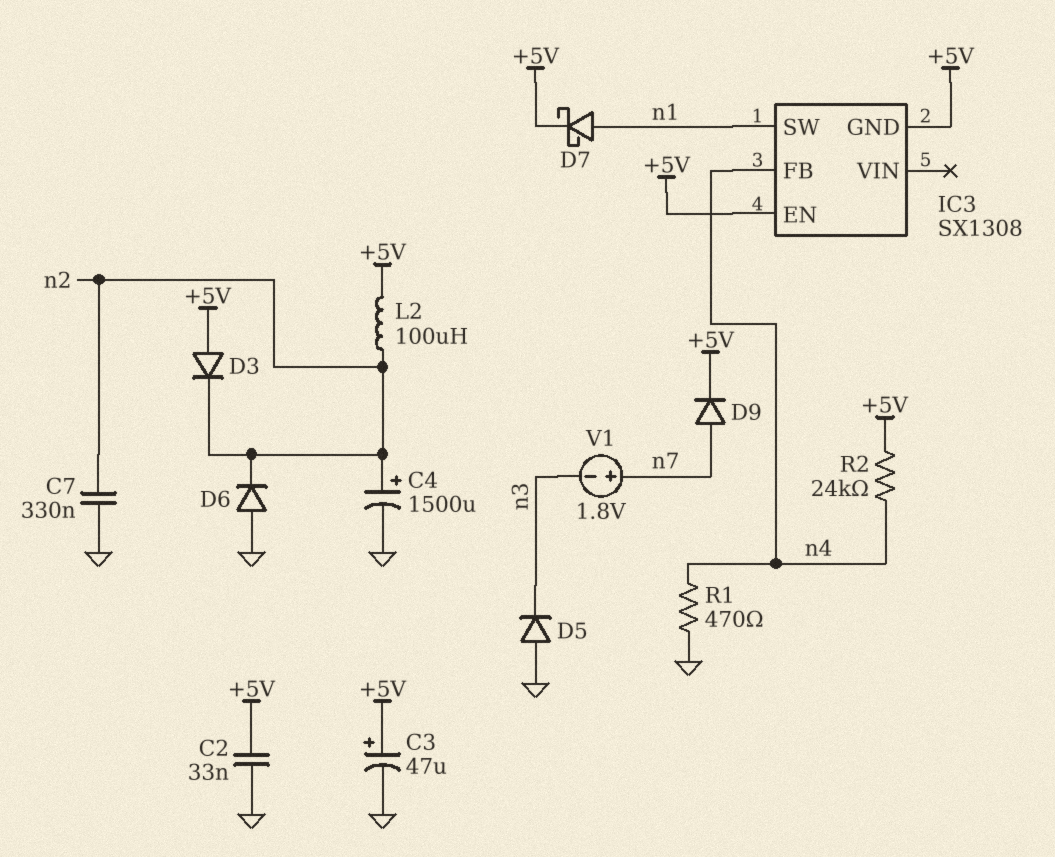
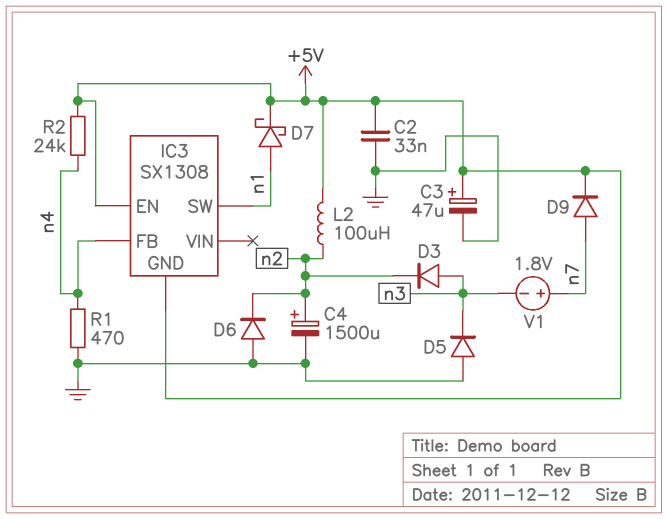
C7: 330nF (GND, n2) -> none
D3: diode (A +5V, K n2) -> diode (A n3, K n2)

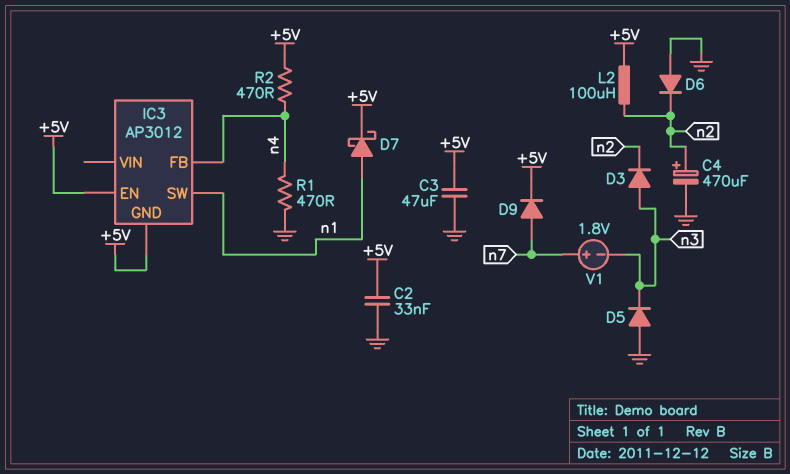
C3: 47uF (plus +5V, minus GND) -> 47uF (+5V, GND)
C4: 1500uF (plus n2, minus GND) -> 470uF (plus n2, minus GND)
IC3: SX1308 -> AP3012
R2: 24k (+5V, n4) -> 470 (+5V, n4)

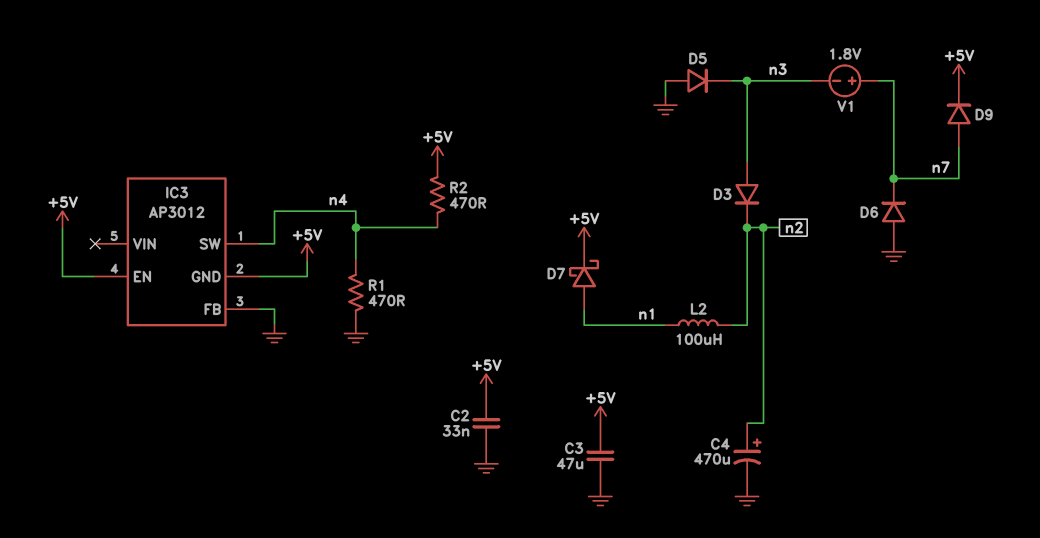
D6: diode (A GND, K n2) -> diode (A GND, K n7)
IC3 pin FB: n4 -> GND
IC3 pin SW: n1 -> n4
L2: 100uH (+5V, n2) -> 100uH (n1, n2)

